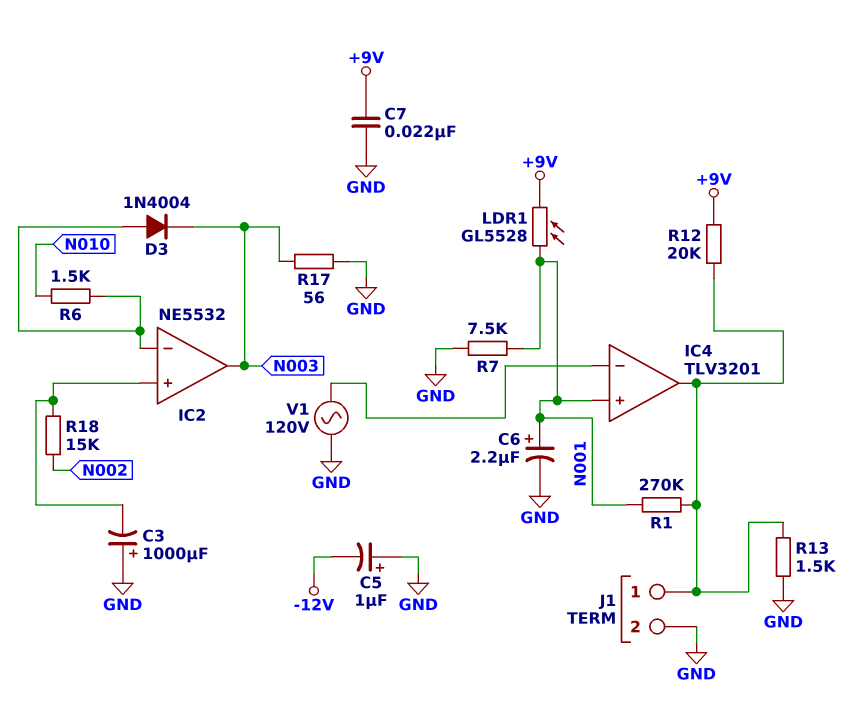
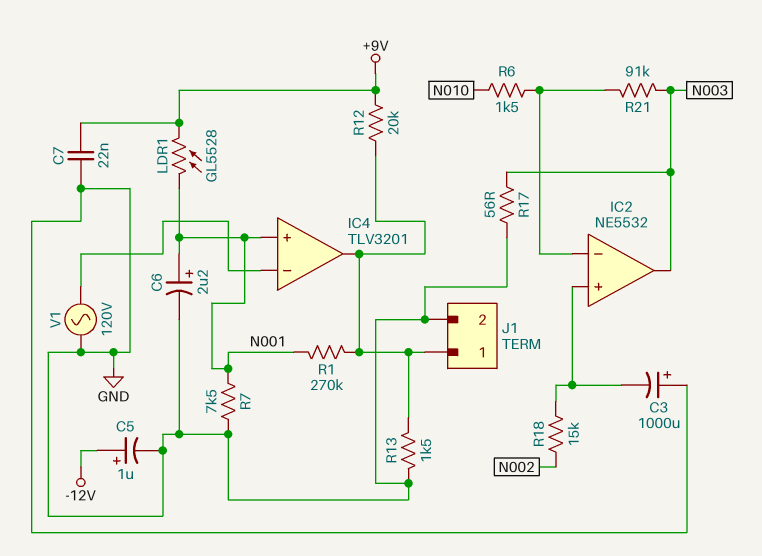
C5: 1uF (plus GND, minus -12V) -> 1uF (plus -12V, minus GND)
D3: diode 1N4004 (A IC2/in-, K N003) -> none
R21: none -> 91k (IC2/in-, N003)

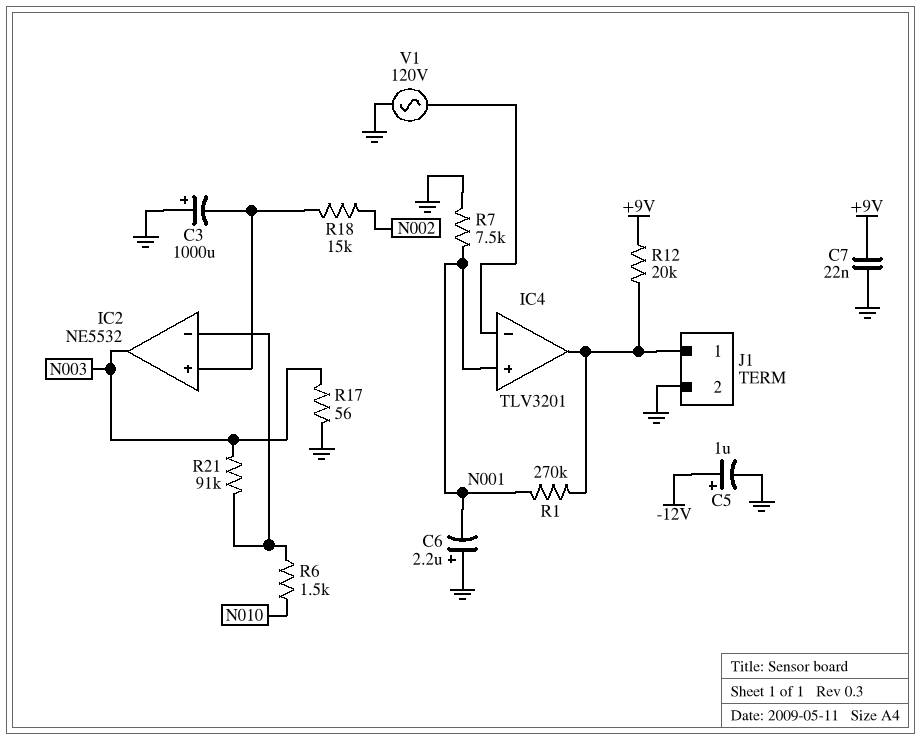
C6: 2.2uF (plus N001, minus GND) -> 2.2uF (plus GND, minus N001)
LDR1: GL5528 (+9V, N001) -> none
R13: 1.5k (GND, IC4/out) -> none

